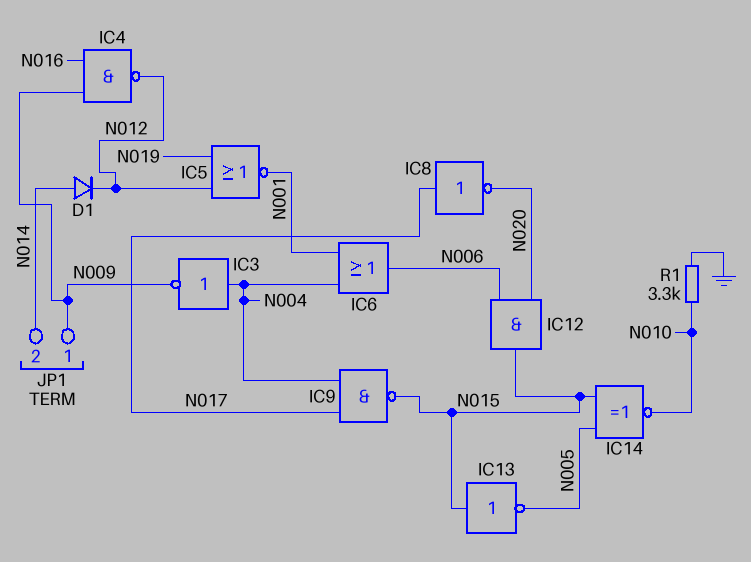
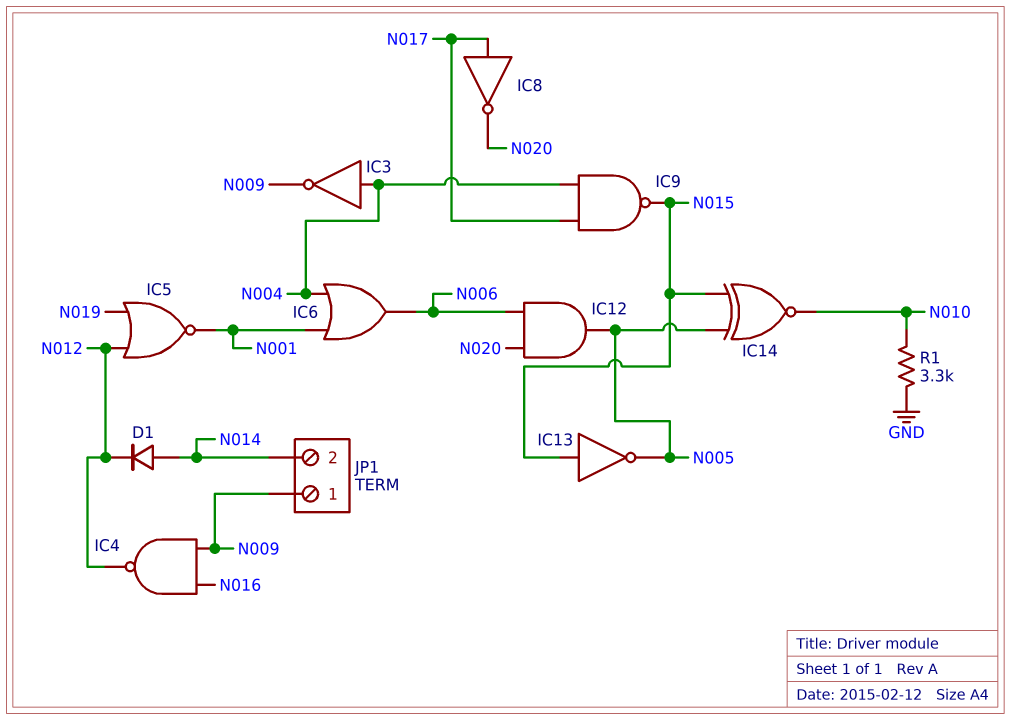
IC12: AND (in N006, in N020, out N015) -> AND (in N006, in N020, out N005)

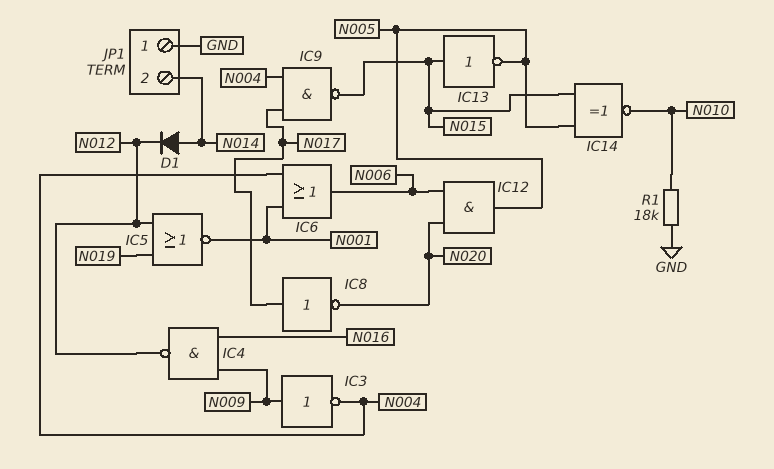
IC3: NOT (in N004, out N009) -> NOT (in N009, out N004)
JP1 pin 1: N009 -> GND
R1: 3.3k (GND, N010) -> 18k (GND, N010)

